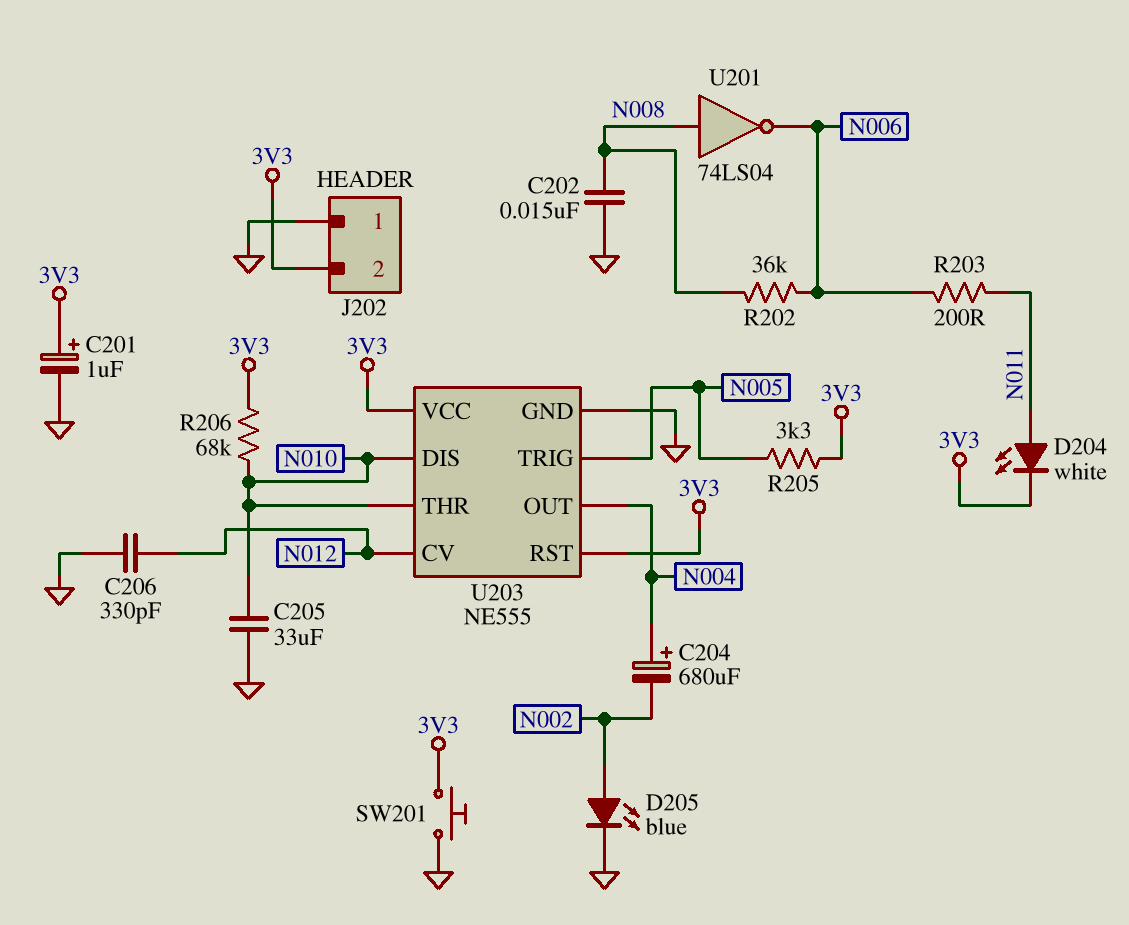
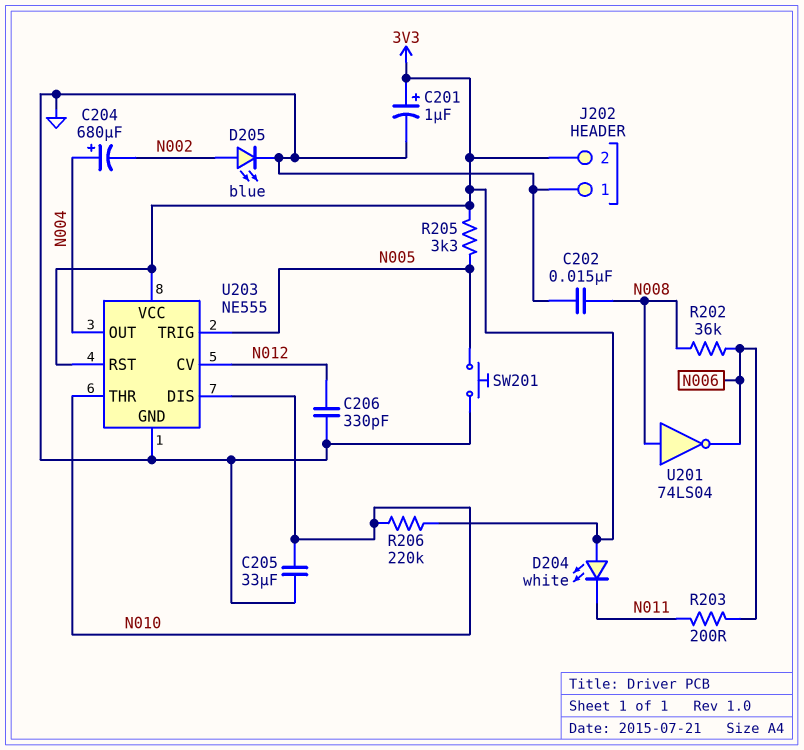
D204: LED white (A N011, K 3V3) -> LED white (A 3V3, K N011)
R206: 68k (3V3, N010) -> 220k (3V3, N010)
SW201: button (3V3, GND) -> button (GND, N005)

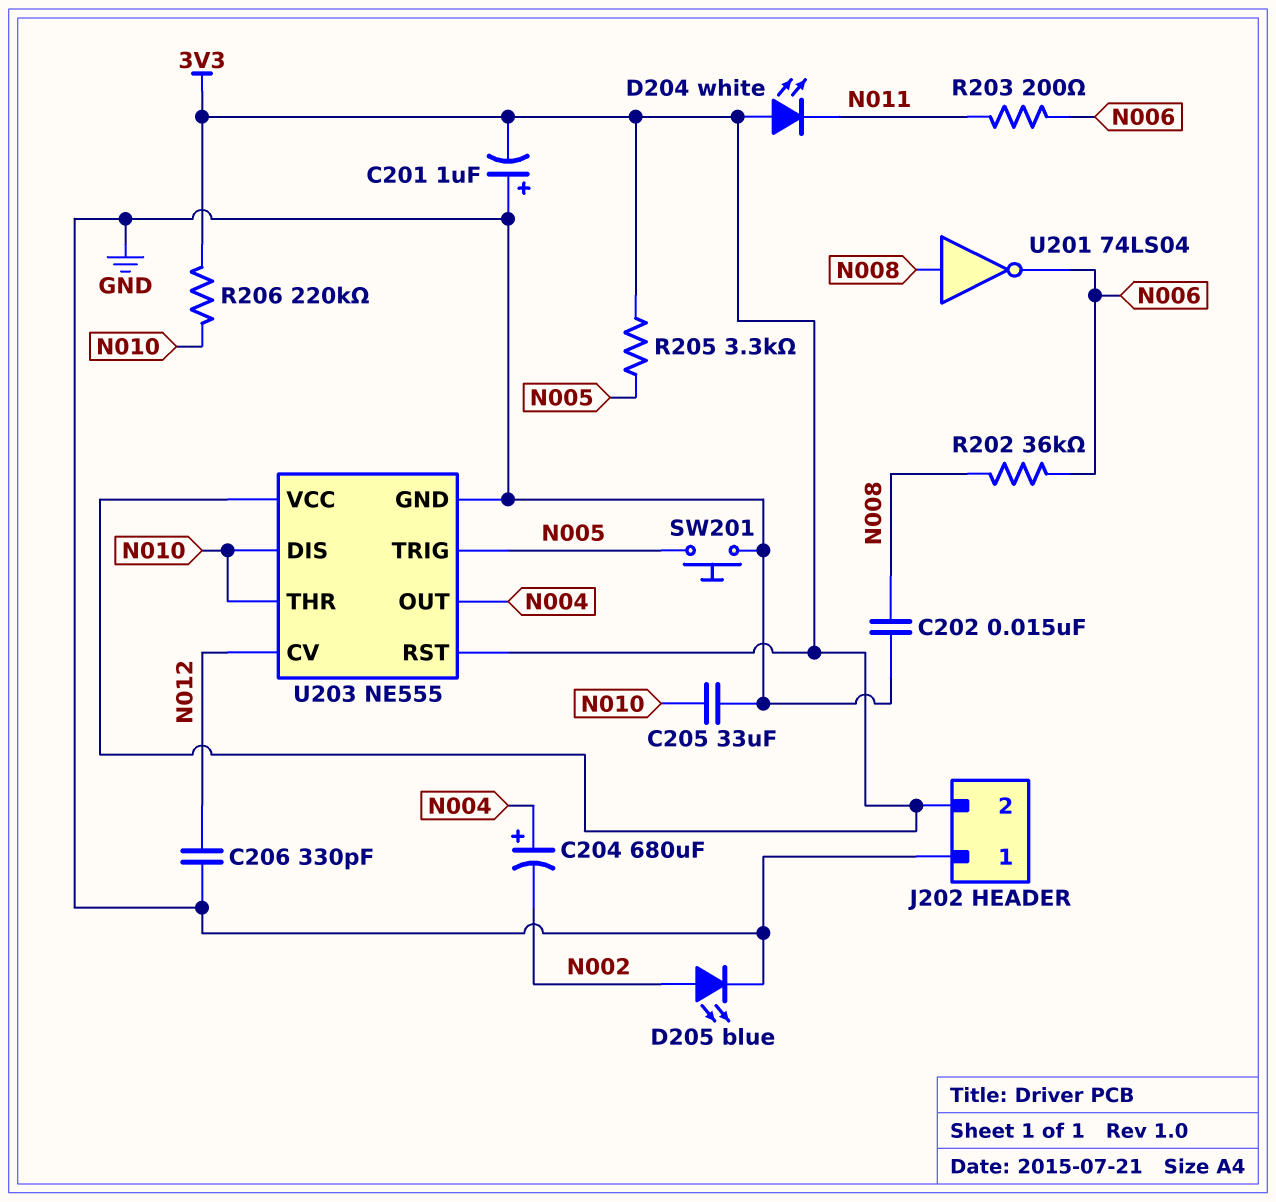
C201: 1uF (plus 3V3, minus GND) -> 1uF (plus GND, minus 3V3)

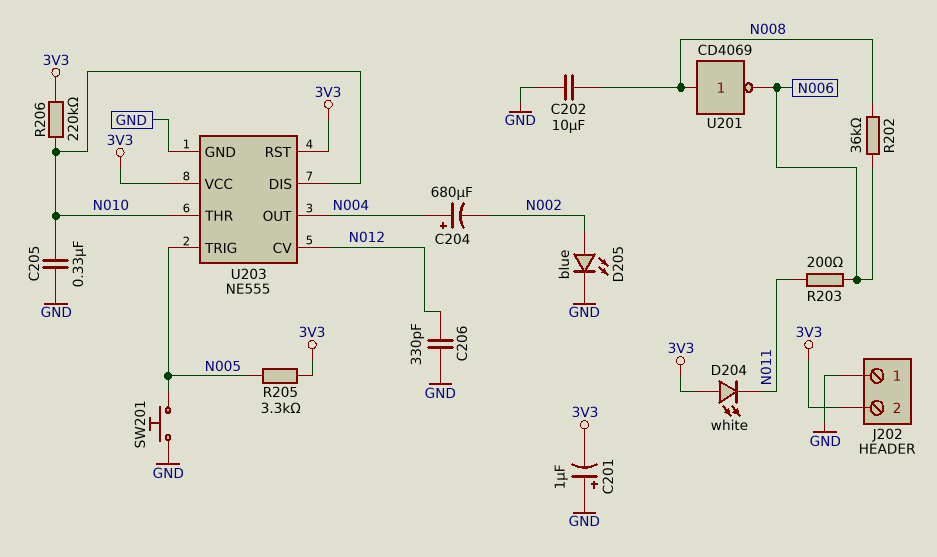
C202: 15nF (GND, N008) -> 10uF (GND, N008)
C205: 33uF (GND, N010) -> 330nF (GND, N010)
U201: NOT 74LS04 (in N008, out N006) -> NOT CD4069 (in N008, out N006)

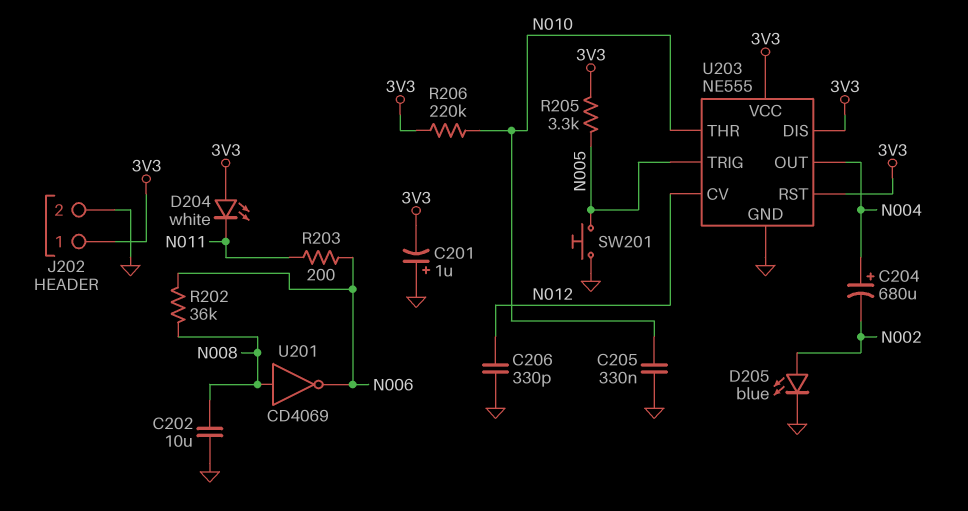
J202 pin 1: GND -> 3V3
J202 pin 2: 3V3 -> GND
U203 pin DIS: N010 -> 3V3

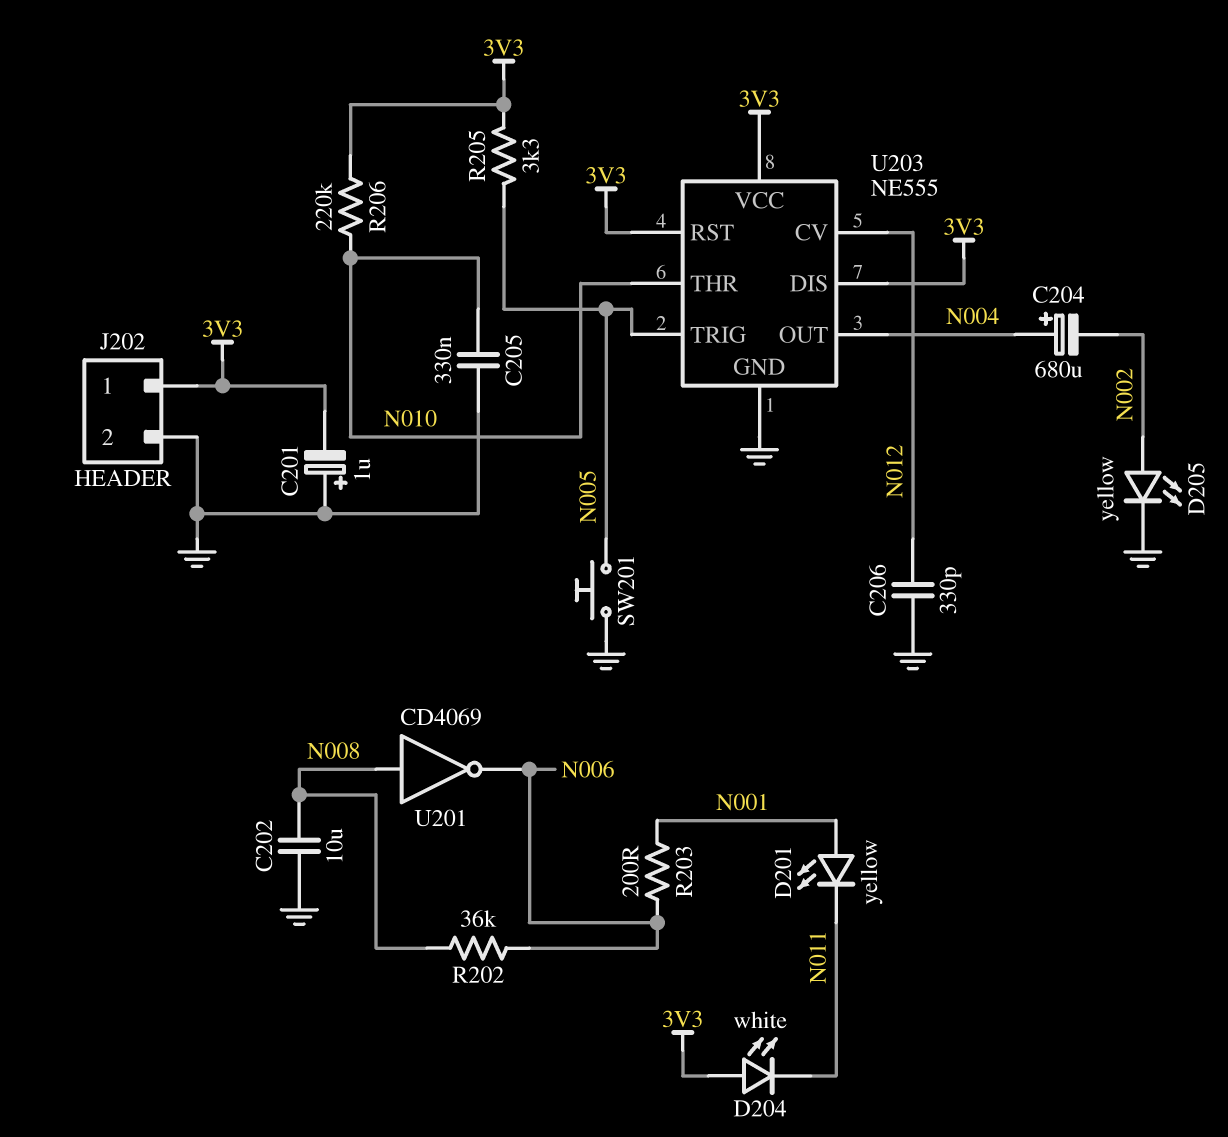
D201: none -> LED yellow (A N001, K N011)
D205: LED blue (A N002, K GND) -> LED yellow (A N002, K GND)
R203: 200 (N006, N011) -> 200 (N001, N006)

